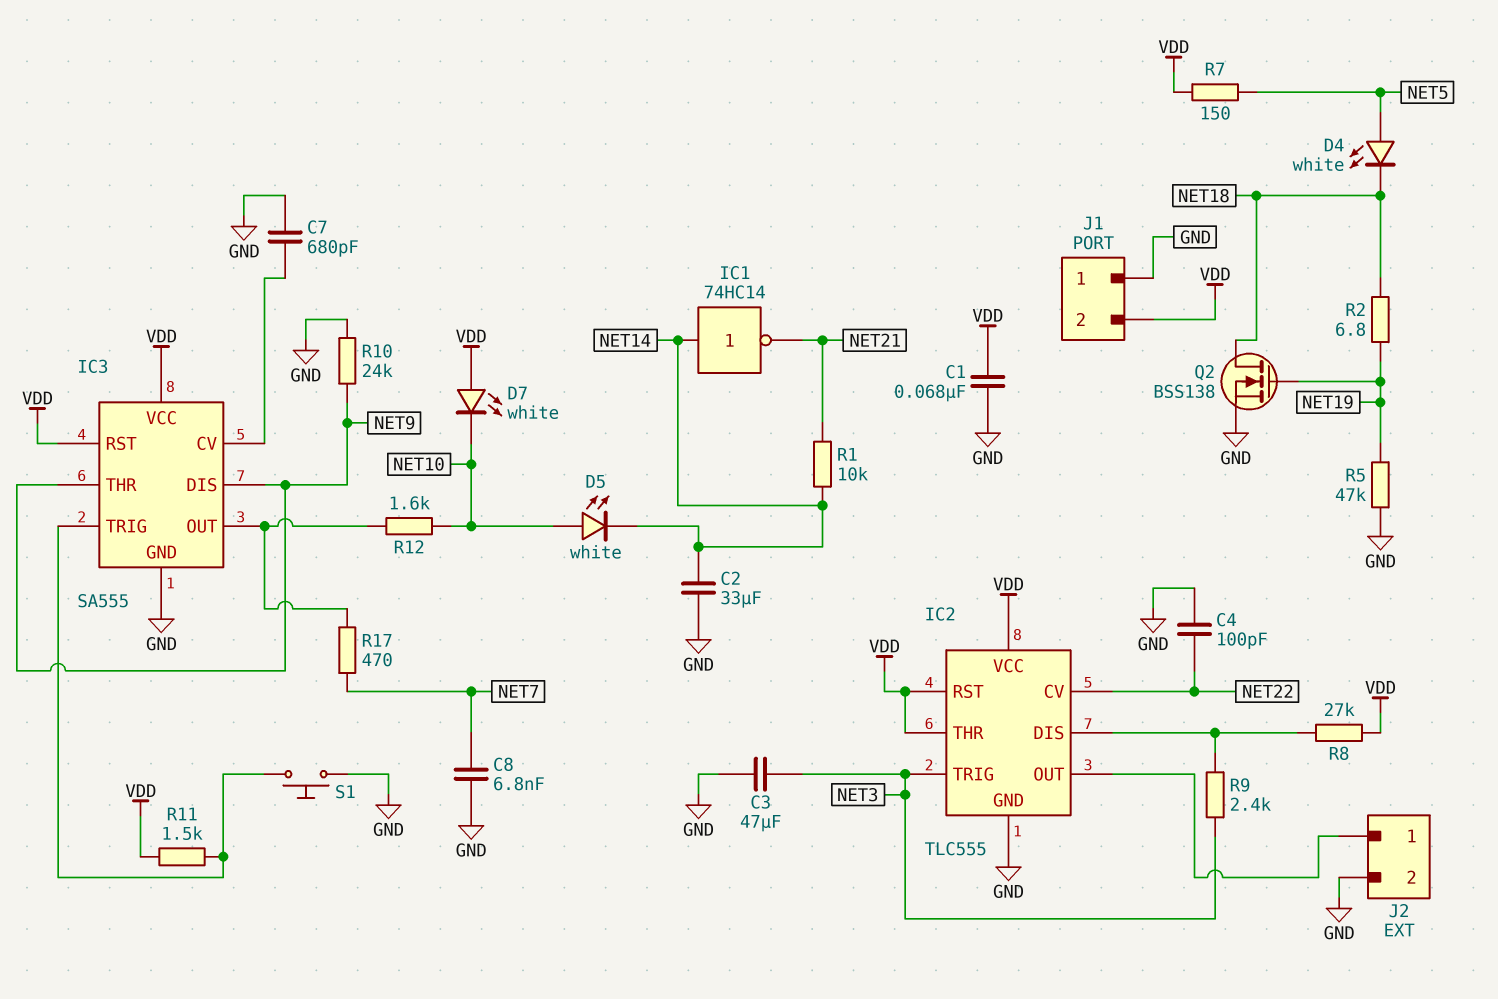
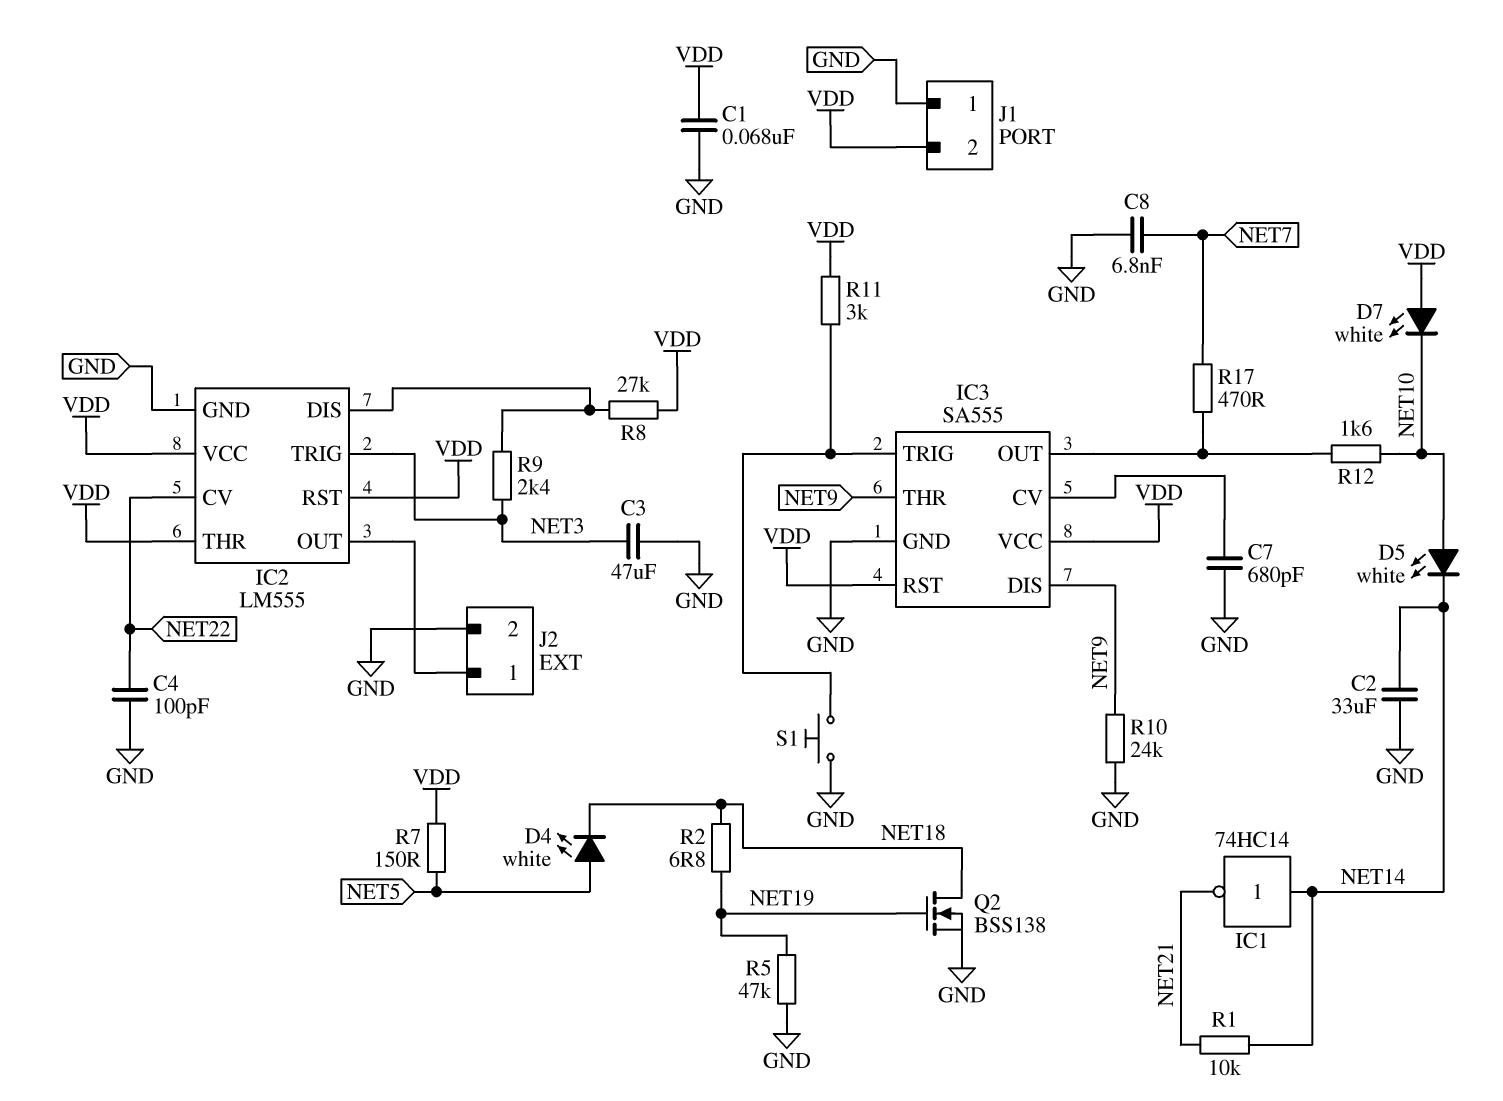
IC2: TLC555 -> LM555
R11: 1.5k (IC3/TRIG, VDD) -> 3k (IC3/TRIG, VDD)

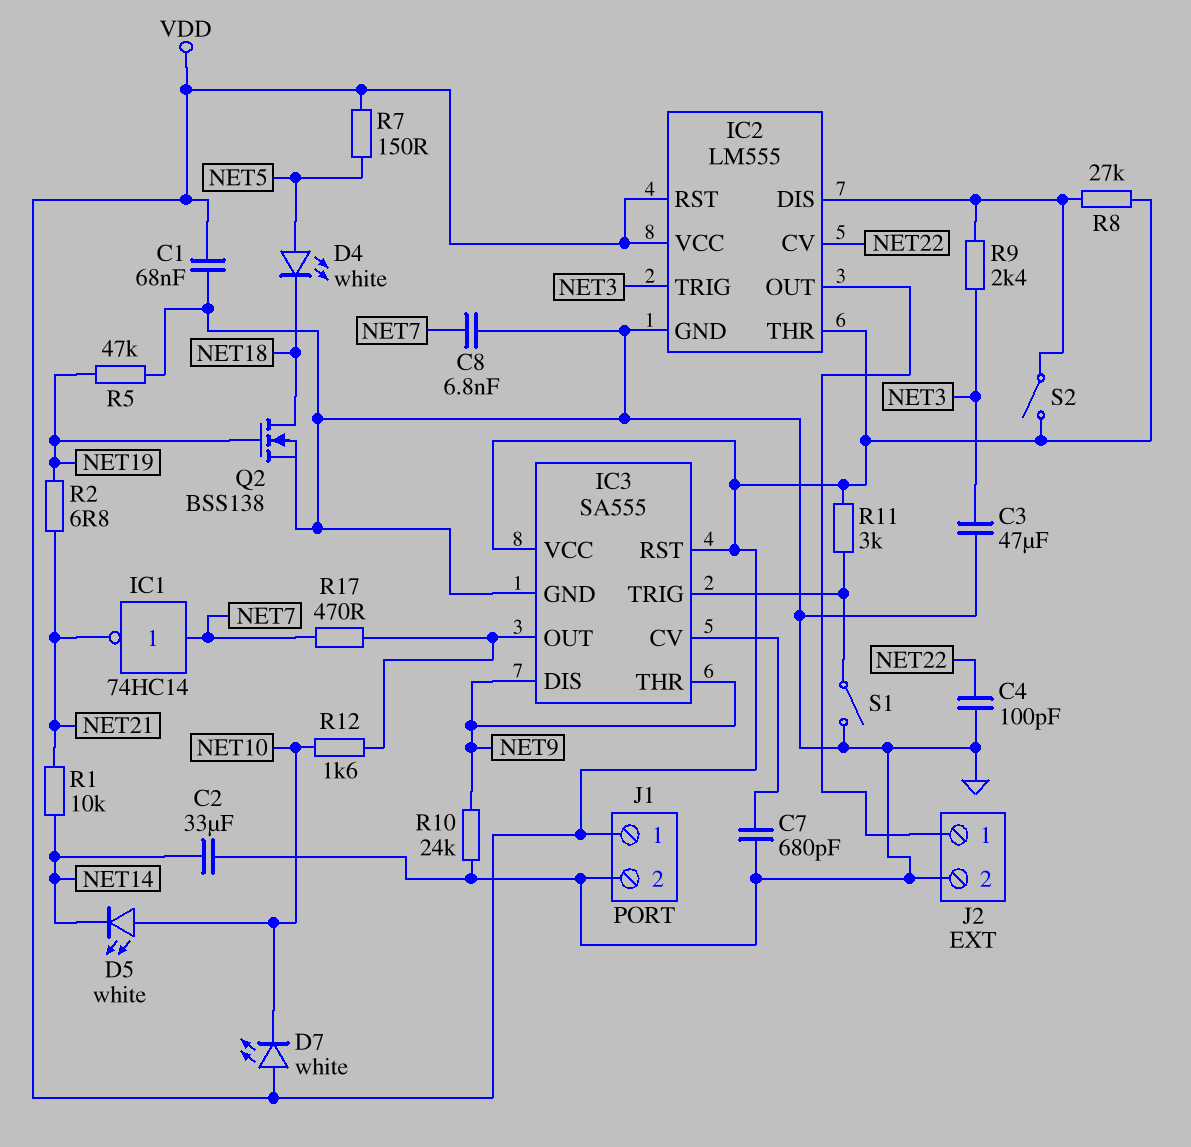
IC1: NOT 74HC14 (in NET14, out NET21) -> NOT 74HC14 (in NET7, out NET21)
J1 pin 1: GND -> VDD
J1 pin 2: VDD -> GND
R2: 6.8 (NET18, NET19) -> 6.8 (NET19, NET21)
S1: button (GND, IC3/TRIG) -> switch (GND, IC3/TRIG)
S2: none -> switch (IC2/DIS, VDD)

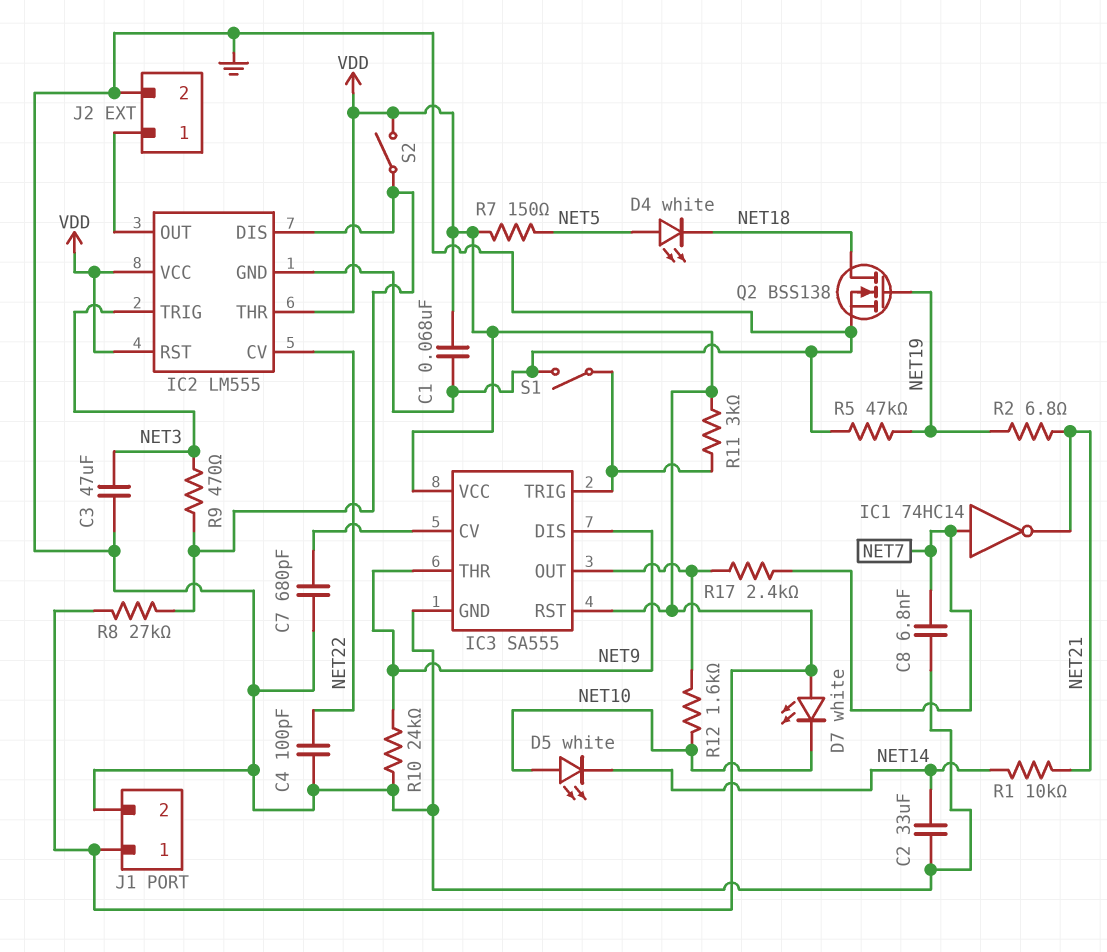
R9: 2.4k (IC2/DIS, NET3) -> 470 (IC2/DIS, NET3)
R17: 470 (IC3/OUT, NET7) -> 2.4k (IC3/OUT, NET7)

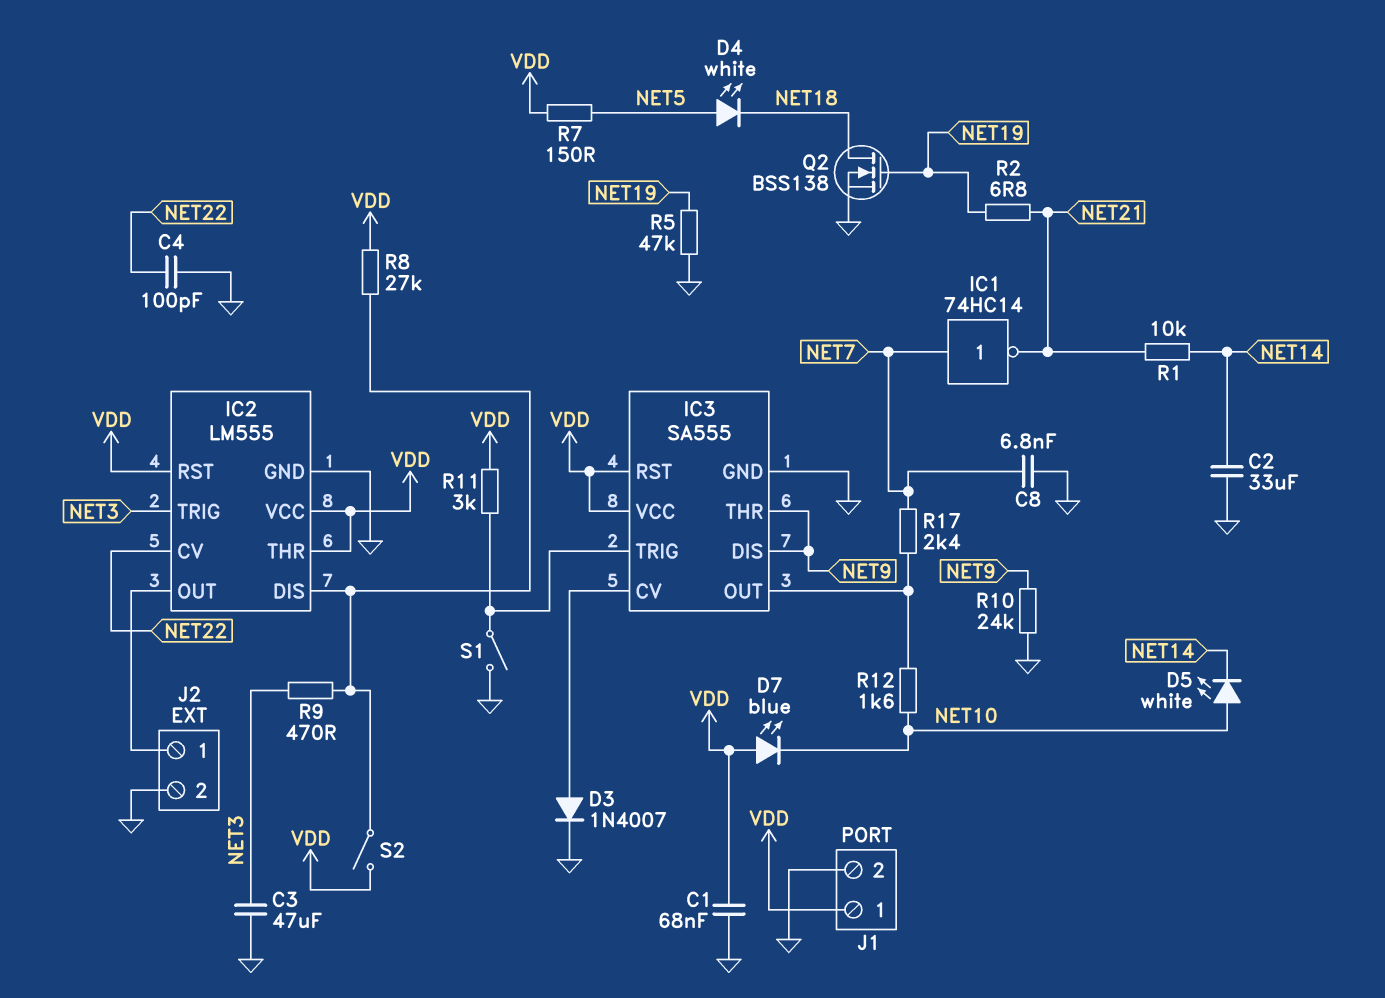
C7: 680pF (GND, IC3/CV) -> none
D3: none -> diode 1N4007 (A IC3/CV, K GND)
D7: LED white (A VDD, K NET10) -> LED blue (A VDD, K NET10)

